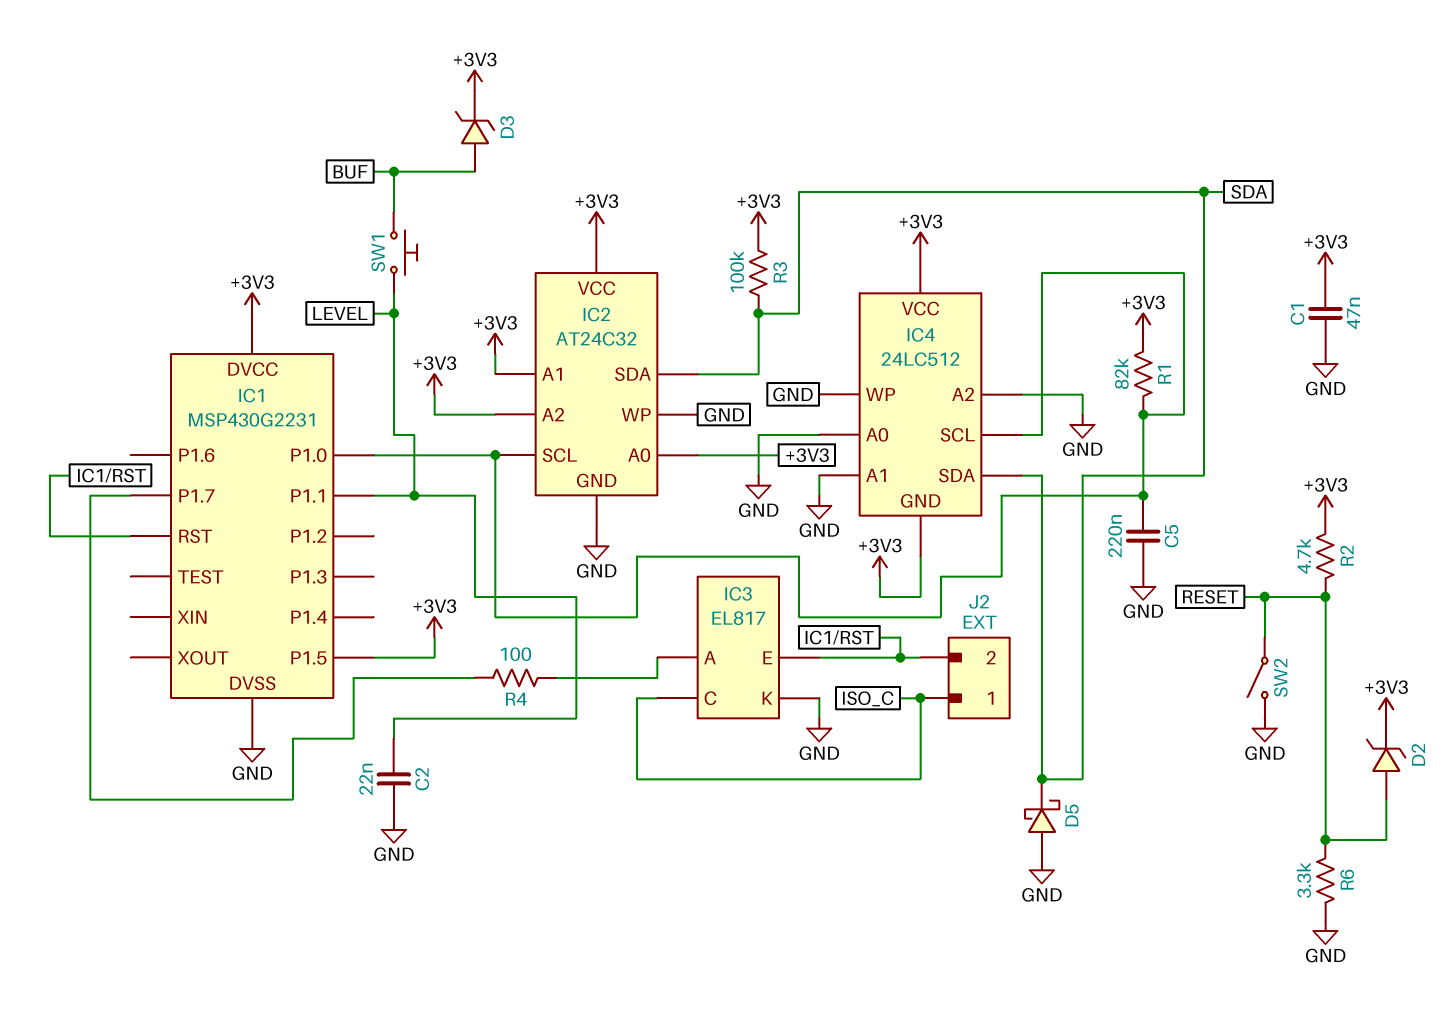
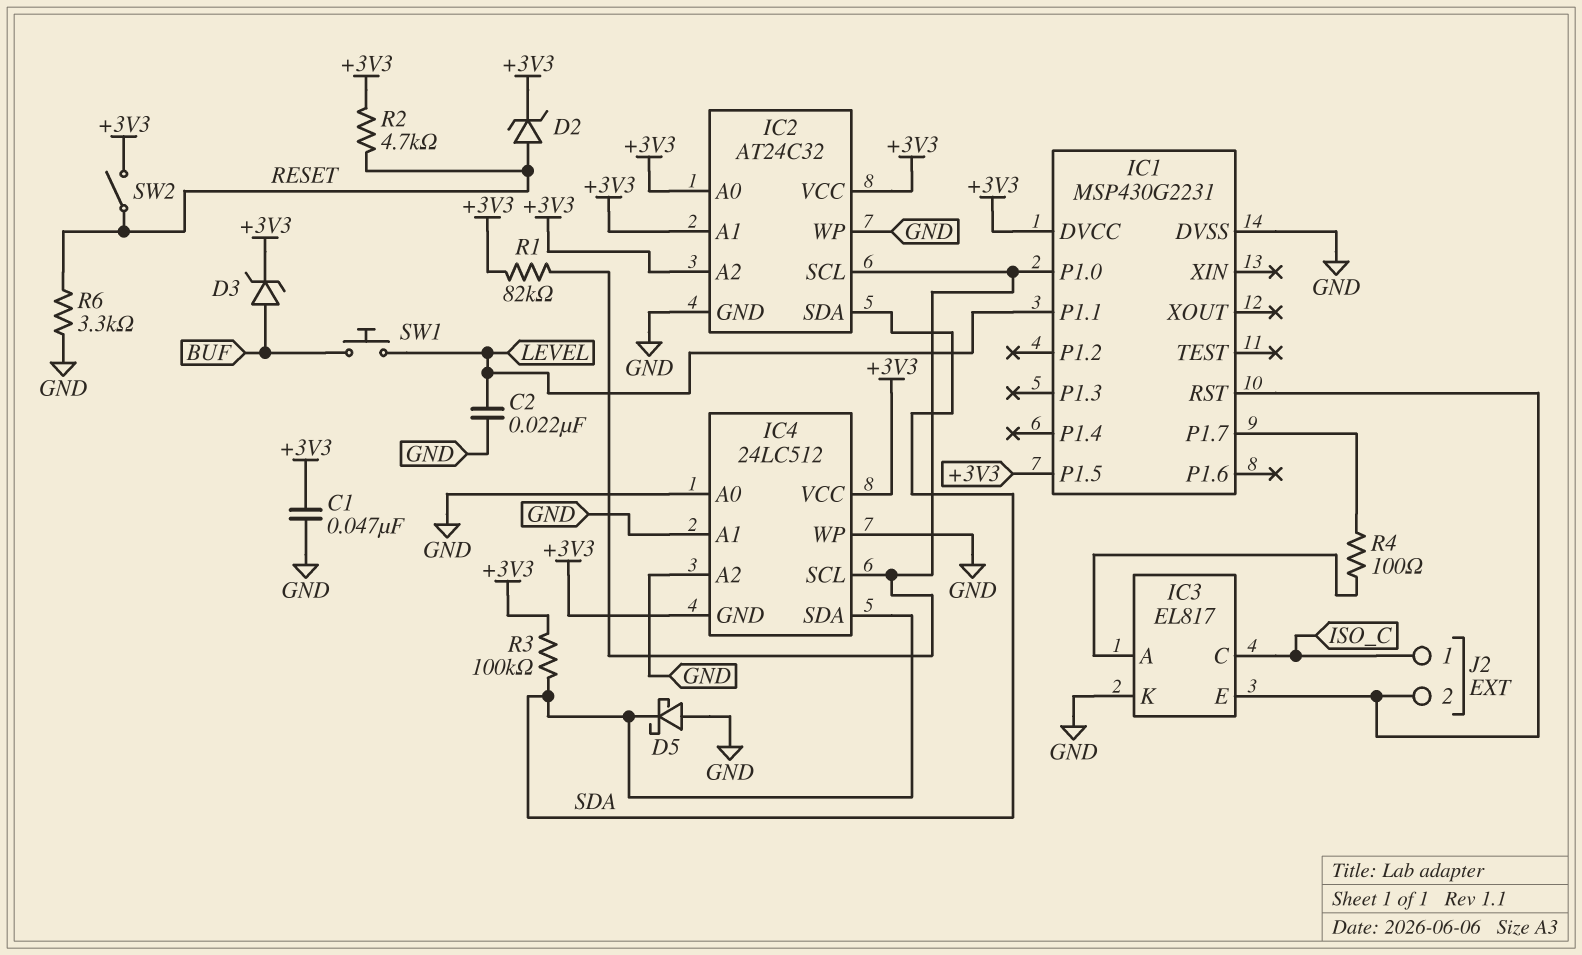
C5: 220nF (GND, IC1/P1.0) -> none
SW2: switch (GND, RESET) -> switch (+3V3, RESET)

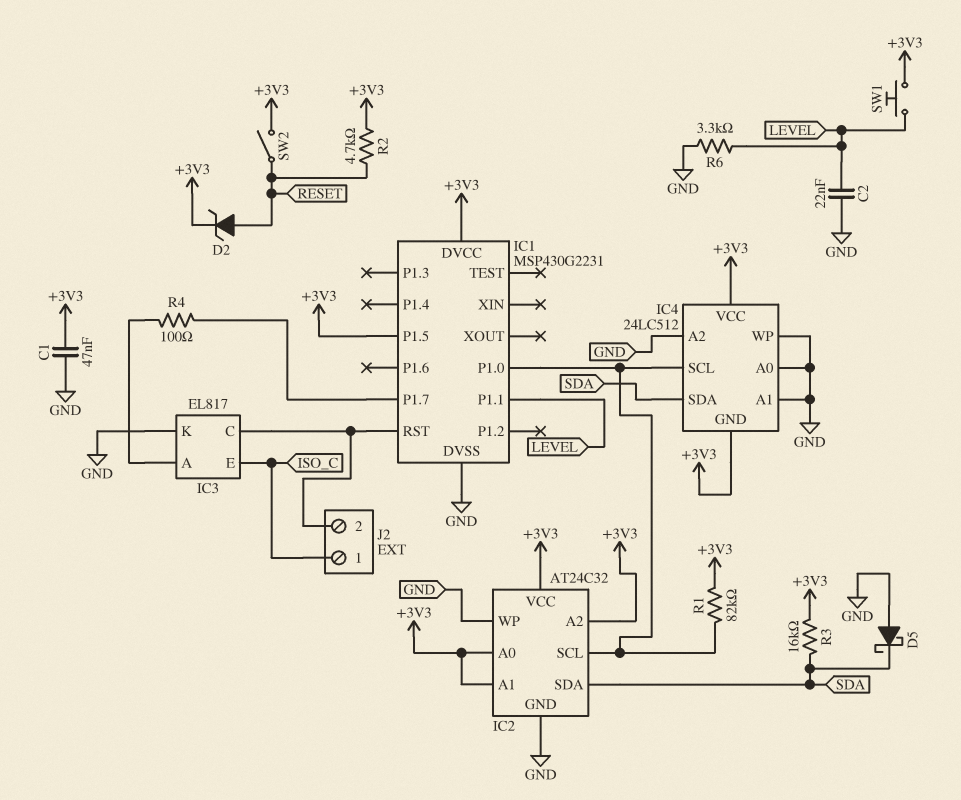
D3: zener (A BUF, K +3V3) -> none
IC3 pin C: ISO_C -> IC1/RST
IC3 pin E: IC1/RST -> ISO_C
R3: 100k (+3V3, SDA) -> 16k (+3V3, SDA)
R6: 3.3k (GND, RESET) -> 3.3k (GND, LEVEL)
SW1: button (BUF, LEVEL) -> button (+3V3, LEVEL)

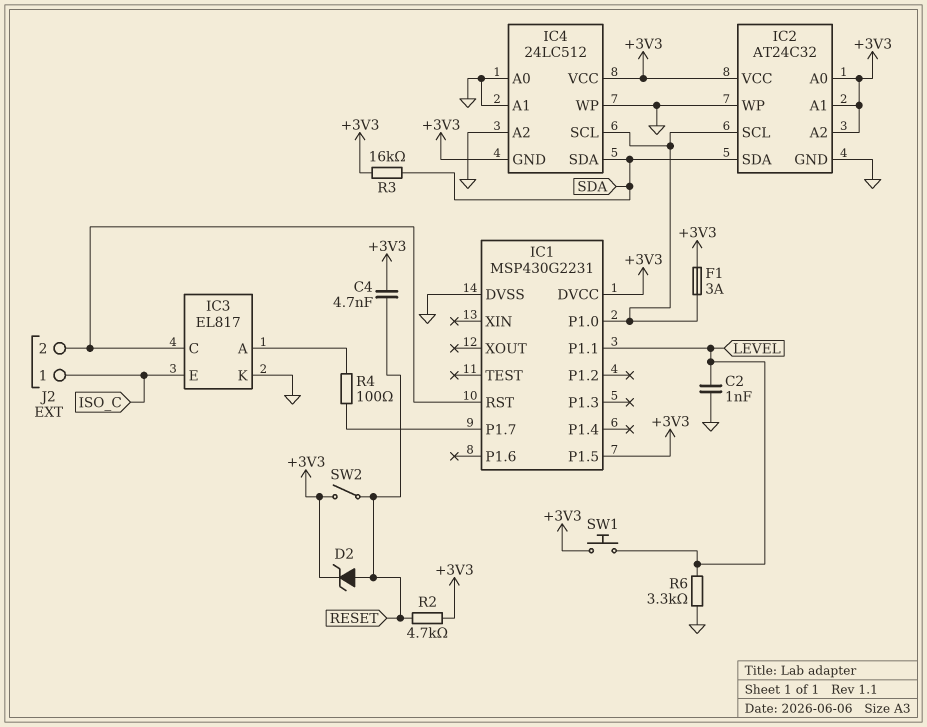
C1: 47nF (+3V3, GND) -> none
C2: 22nF (GND, LEVEL) -> 1nF (GND, LEVEL)
C4: none -> 4.7nF (+3V3, RESET)
D5: schottky (A GND, K SDA) -> none
F1: none -> 3A (+3V3, IC1/P1.0)
R1: 82k (+3V3, IC1/P1.0) -> none

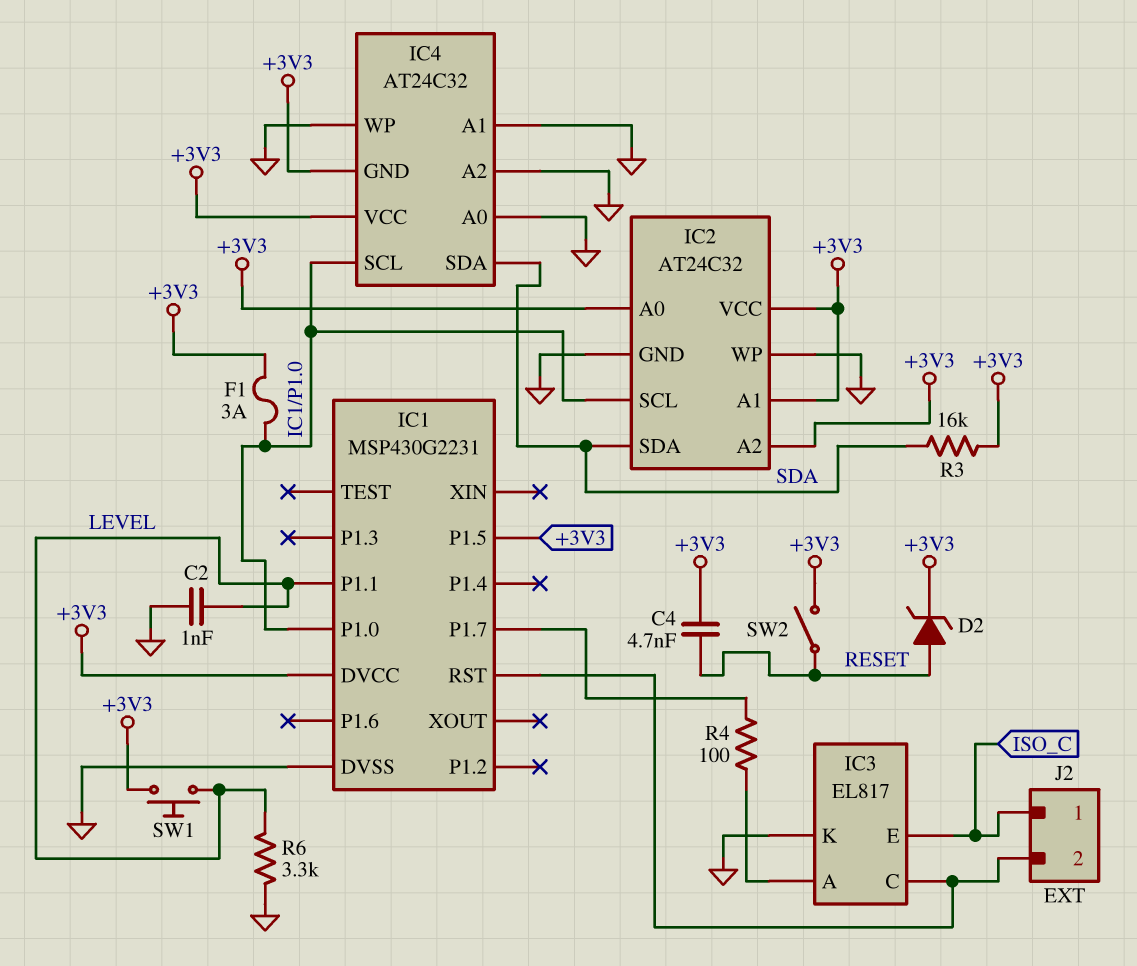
IC4: 24LC512 -> AT24C32
R2: 4.7k (+3V3, RESET) -> none

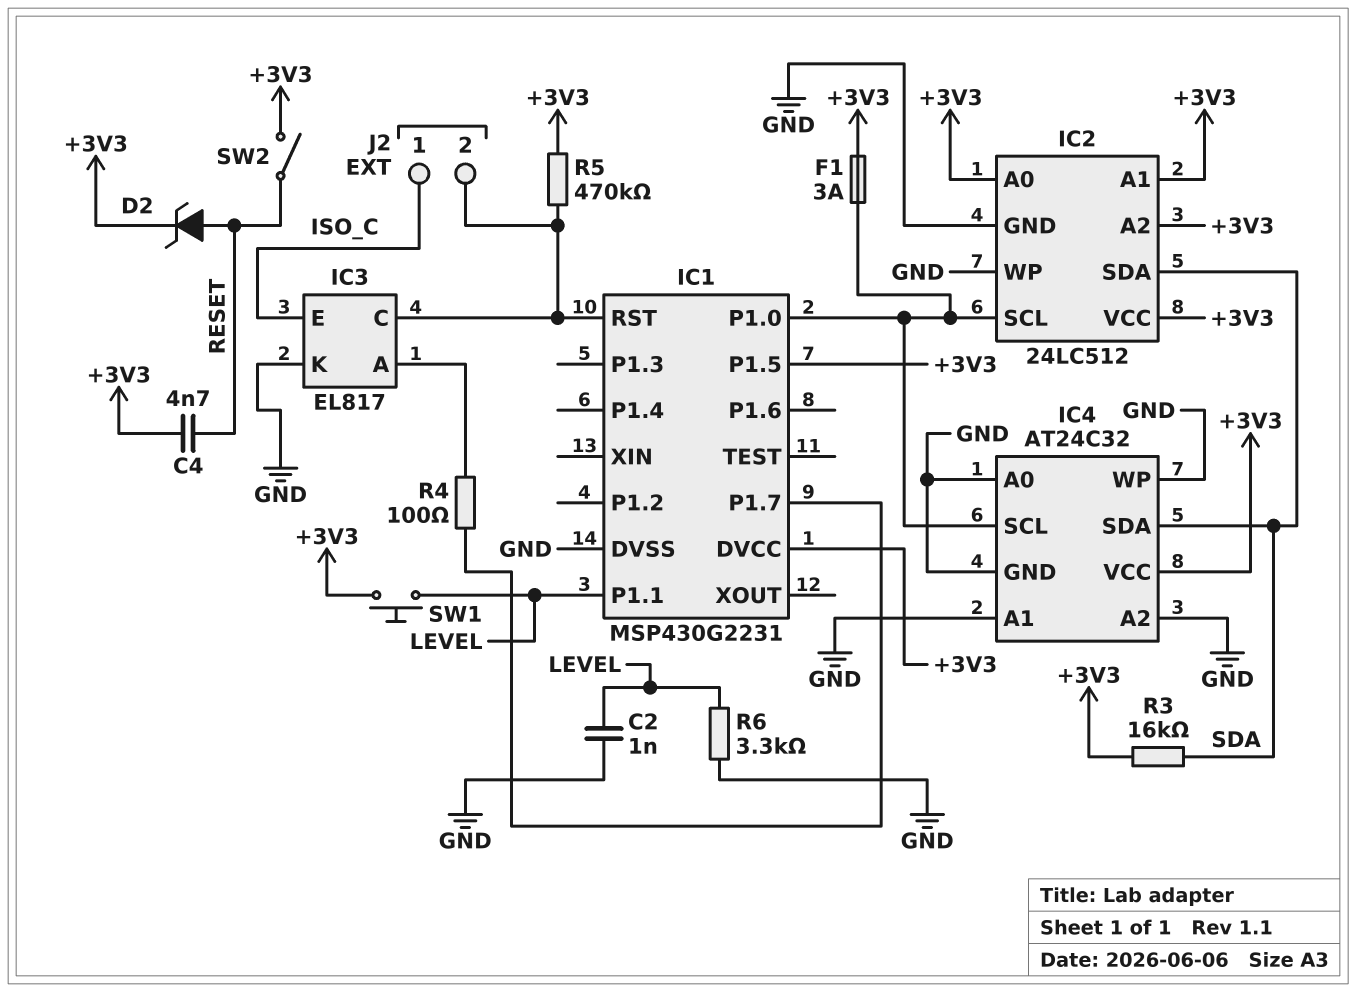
IC2: AT24C32 -> 24LC512
IC4 pin GND: +3V3 -> GND
R5: none -> 470k (+3V3, IC1/RST)

